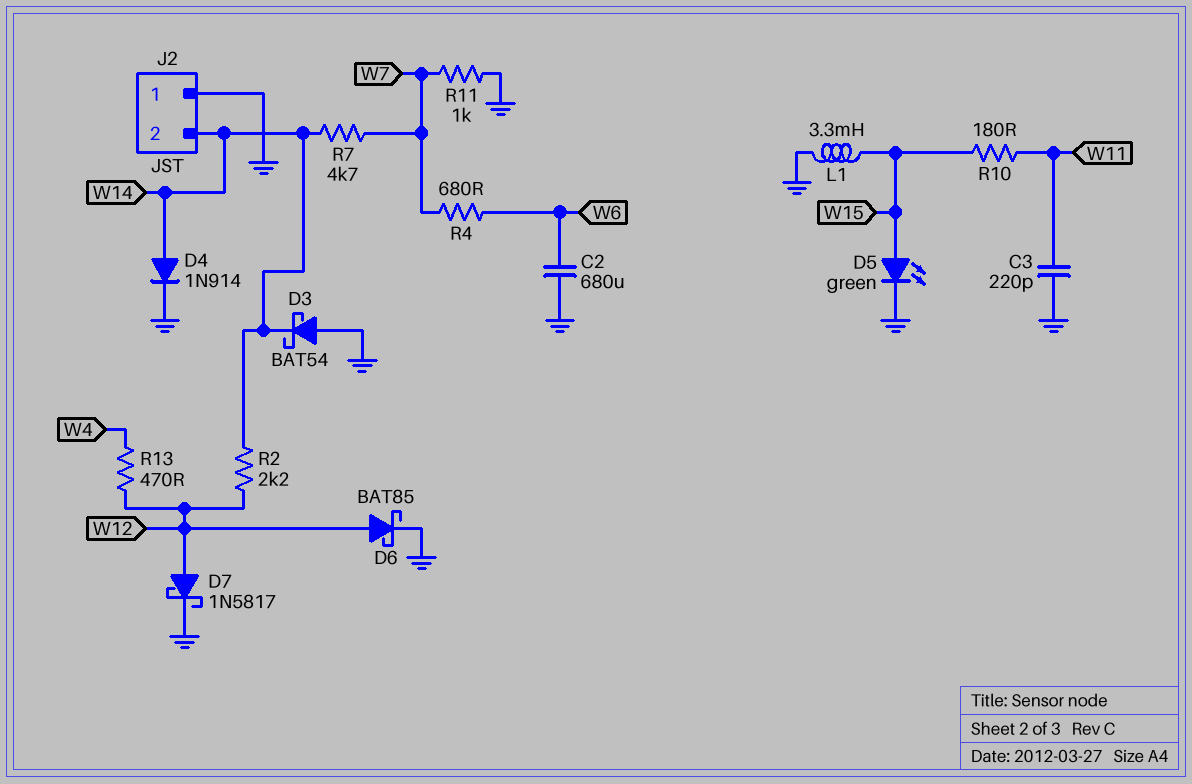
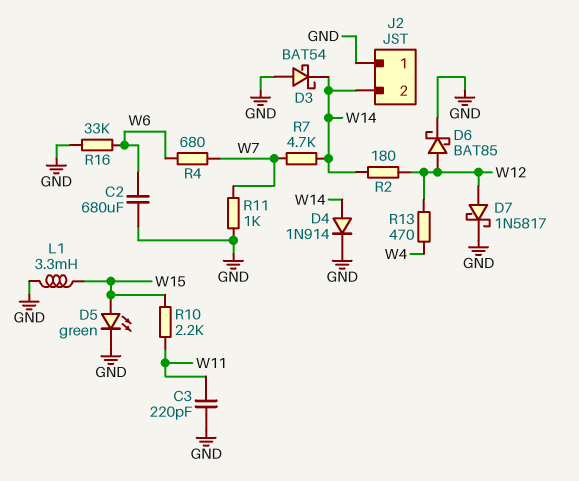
R2: 2.2k (W12, W14) -> 180 (W12, W14)
R10: 180 (W11, W15) -> 2.2k (W11, W15)
R16: none -> 33k (GND, W6)

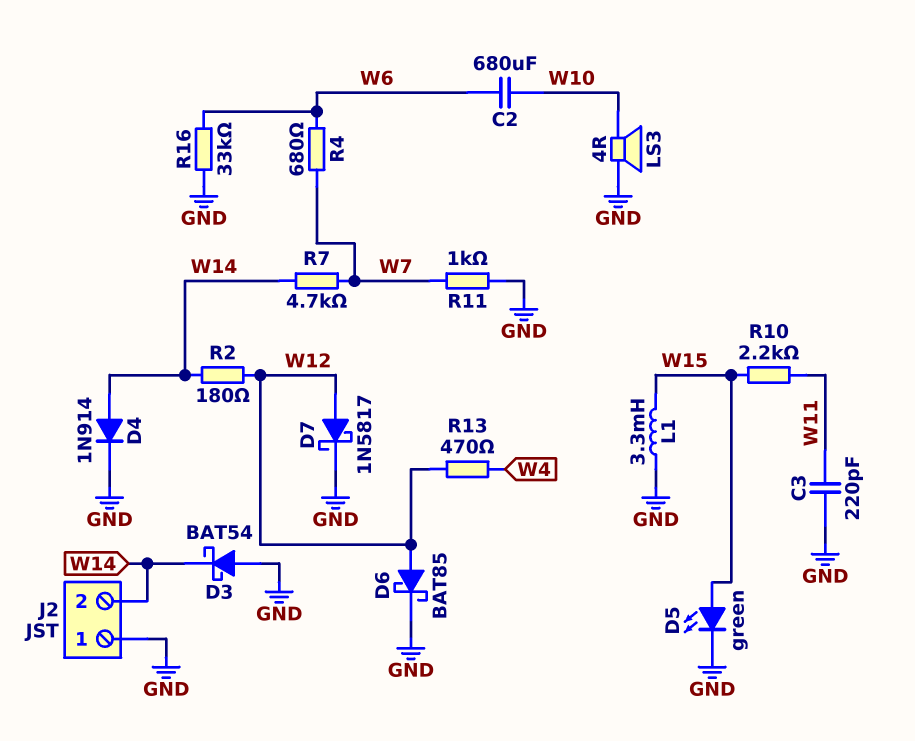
C2: 680uF (GND, W6) -> 680uF (W6, W10)
LS3: none -> speaker 4R (GND, W10)

